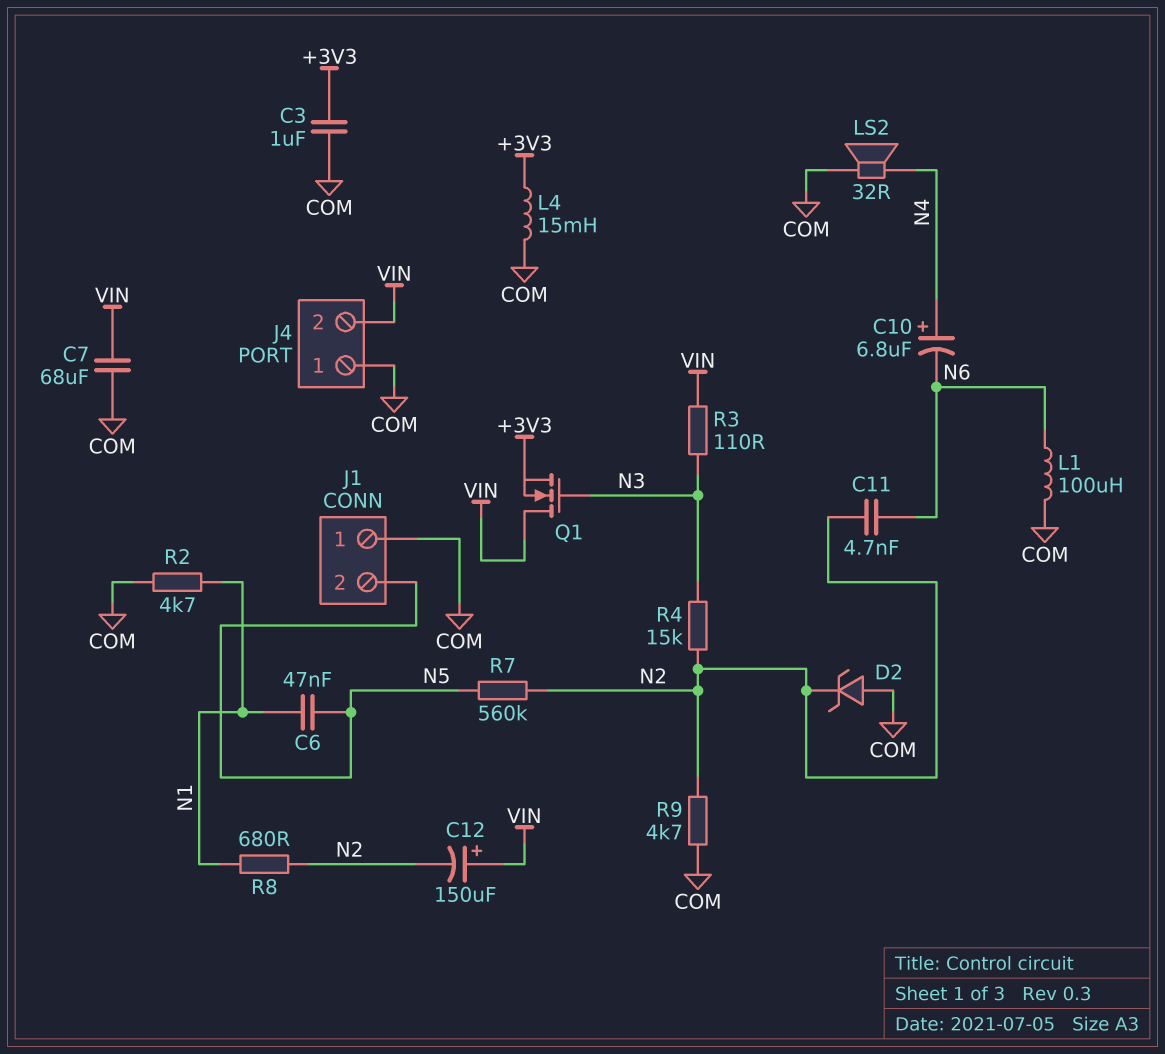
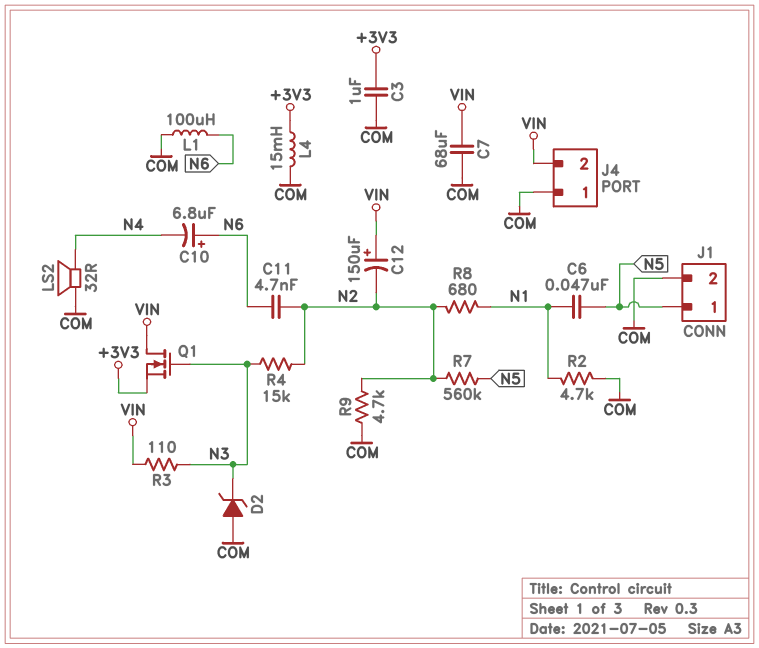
C10: 6.8uF (plus N4, minus N6) -> 6.8uF (plus N6, minus N4)
D2: zener (A COM, K N2) -> zener (A COM, K N3)
J1 pin 1: COM -> N5
J1 pin 2: N5 -> COM

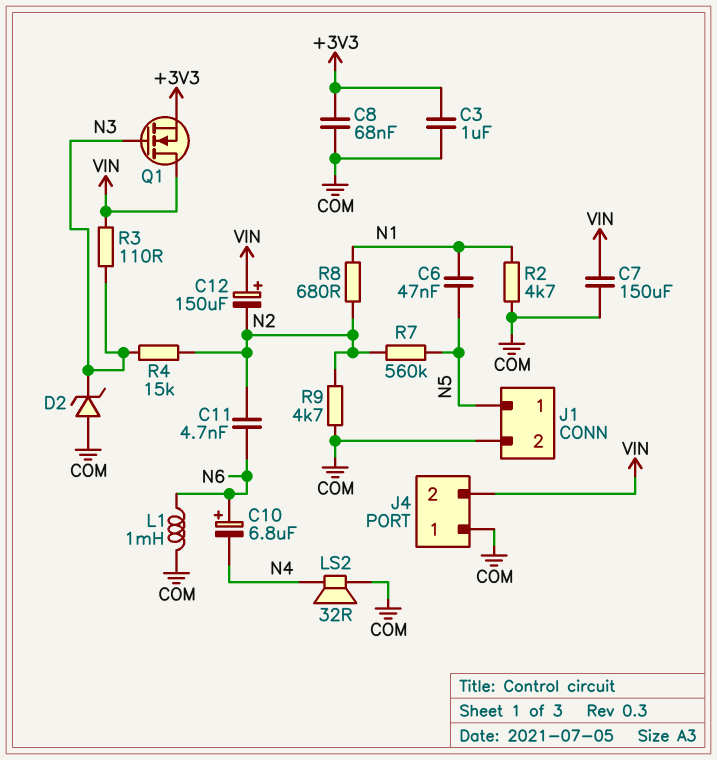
C7: 68uF (COM, VIN) -> 150uF (COM, VIN)
C8: none -> 68nF (+3V3, COM)
L1: 100uH (COM, N6) -> 1mH (COM, N6)
L4: 15mH (+3V3, COM) -> none

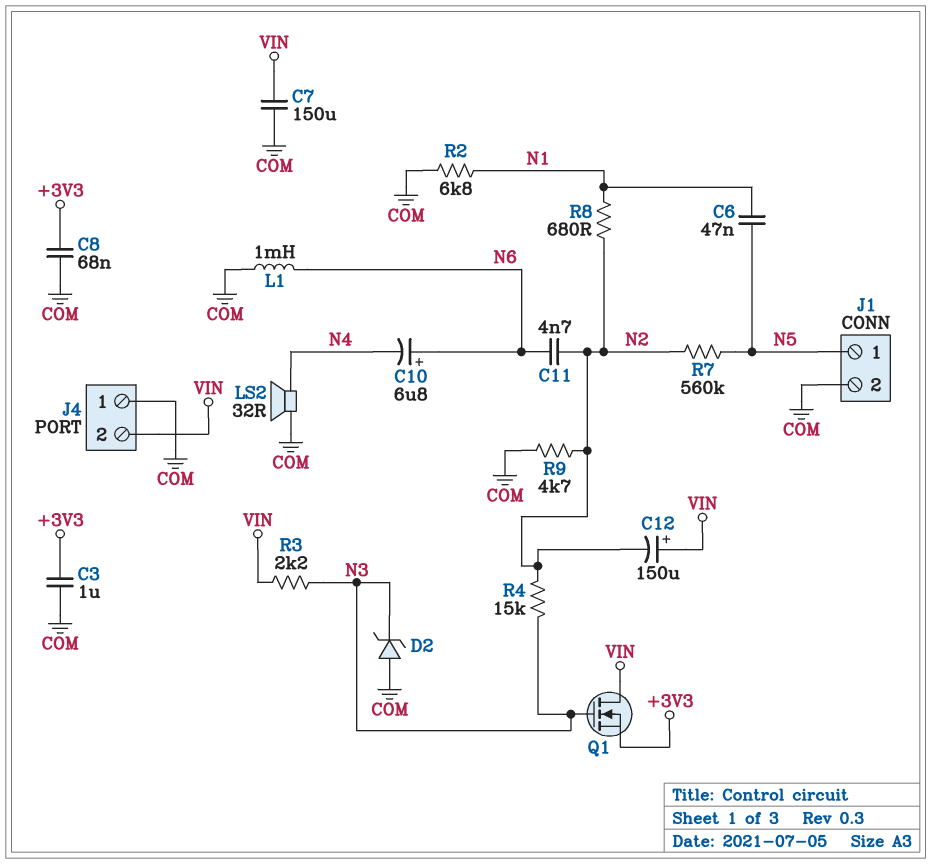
R2: 4.7k (COM, N1) -> 6.8k (COM, N1)
R3: 110 (N3, VIN) -> 2.2k (N3, VIN)

